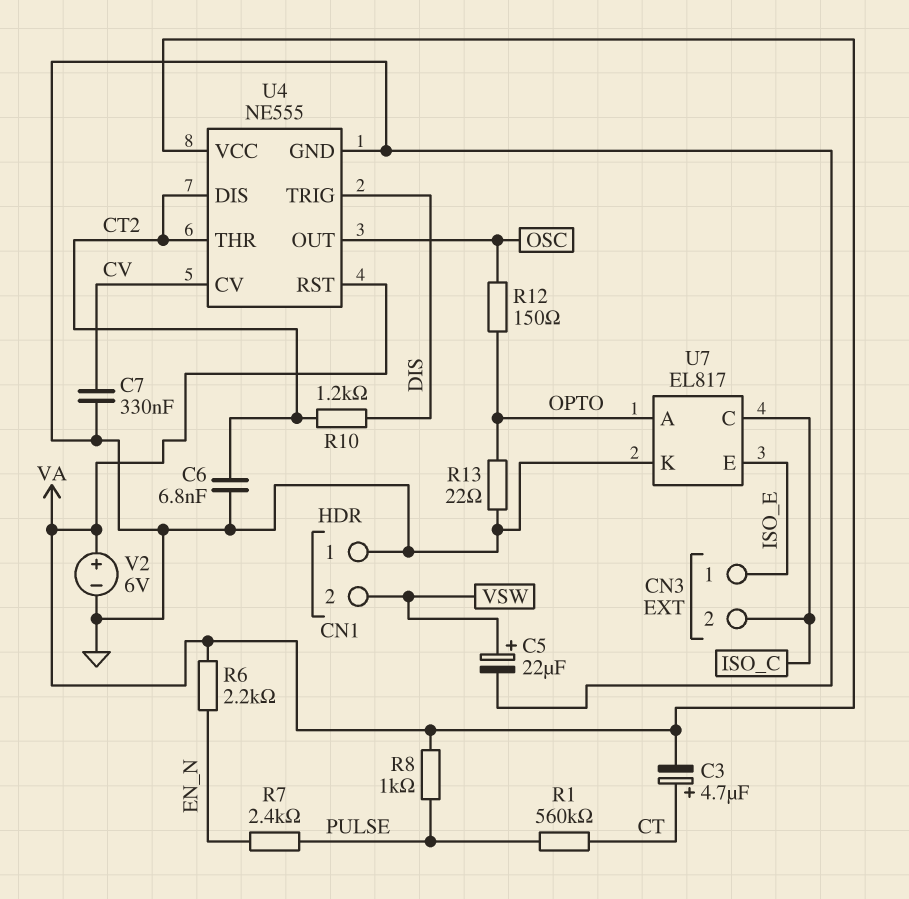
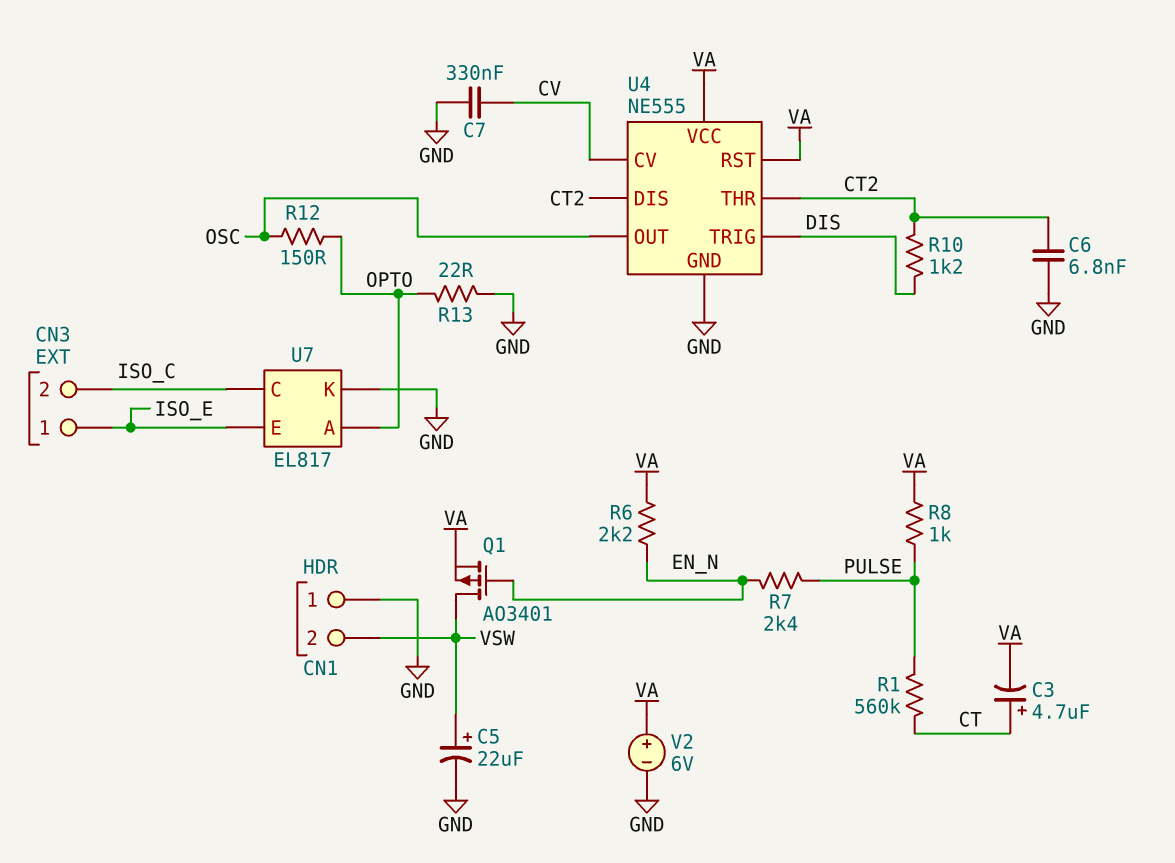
Q1: none -> PMOS AO3401 (G EN_N, D VSW, S VA)

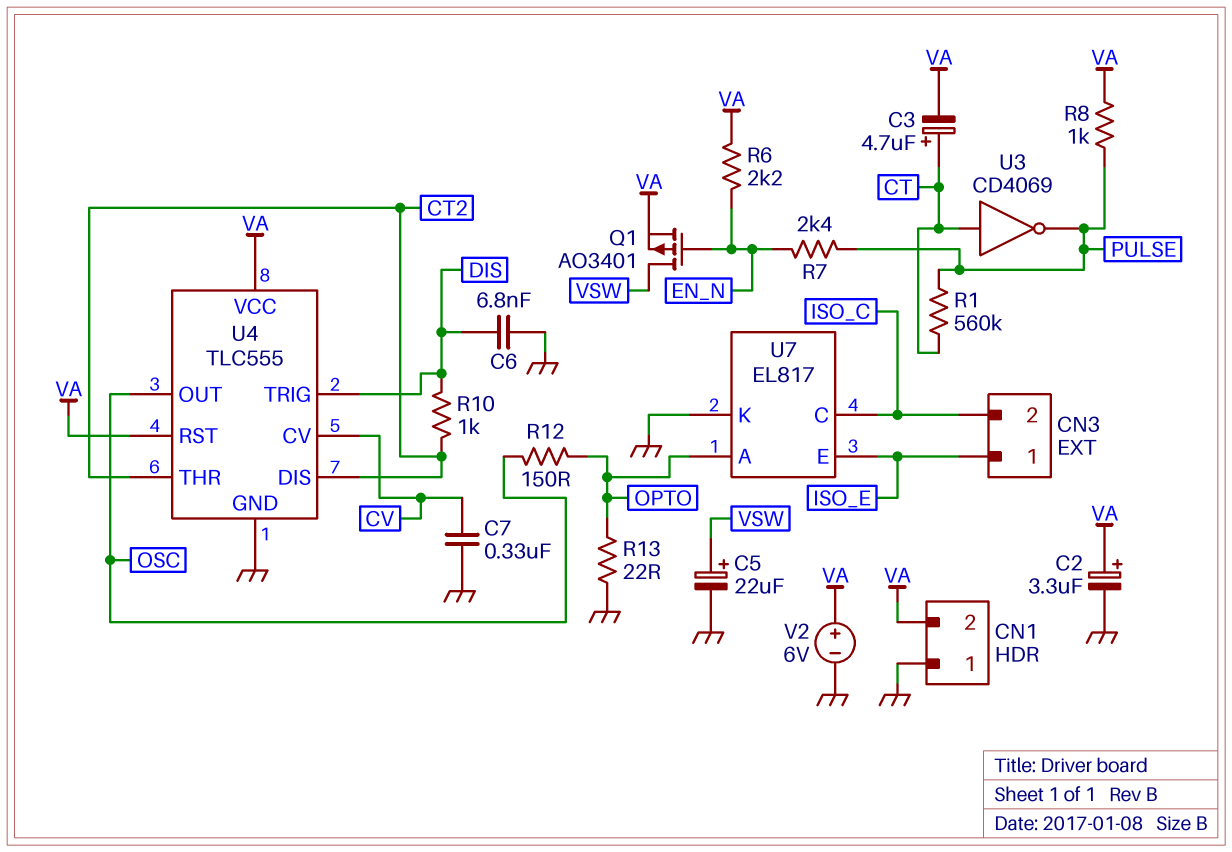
C2: none -> 3.3uF (plus VA, minus GND)
C6: 6.8nF (CT2, GND) -> 6.8nF (DIS, GND)
CN1 pin 2: VSW -> VA
R10: 1.2k (CT2, DIS) -> 1k (CT2, DIS)
U3: none -> NOT CD4069 (in CT, out PULSE)
U4: NE555 -> TLC555

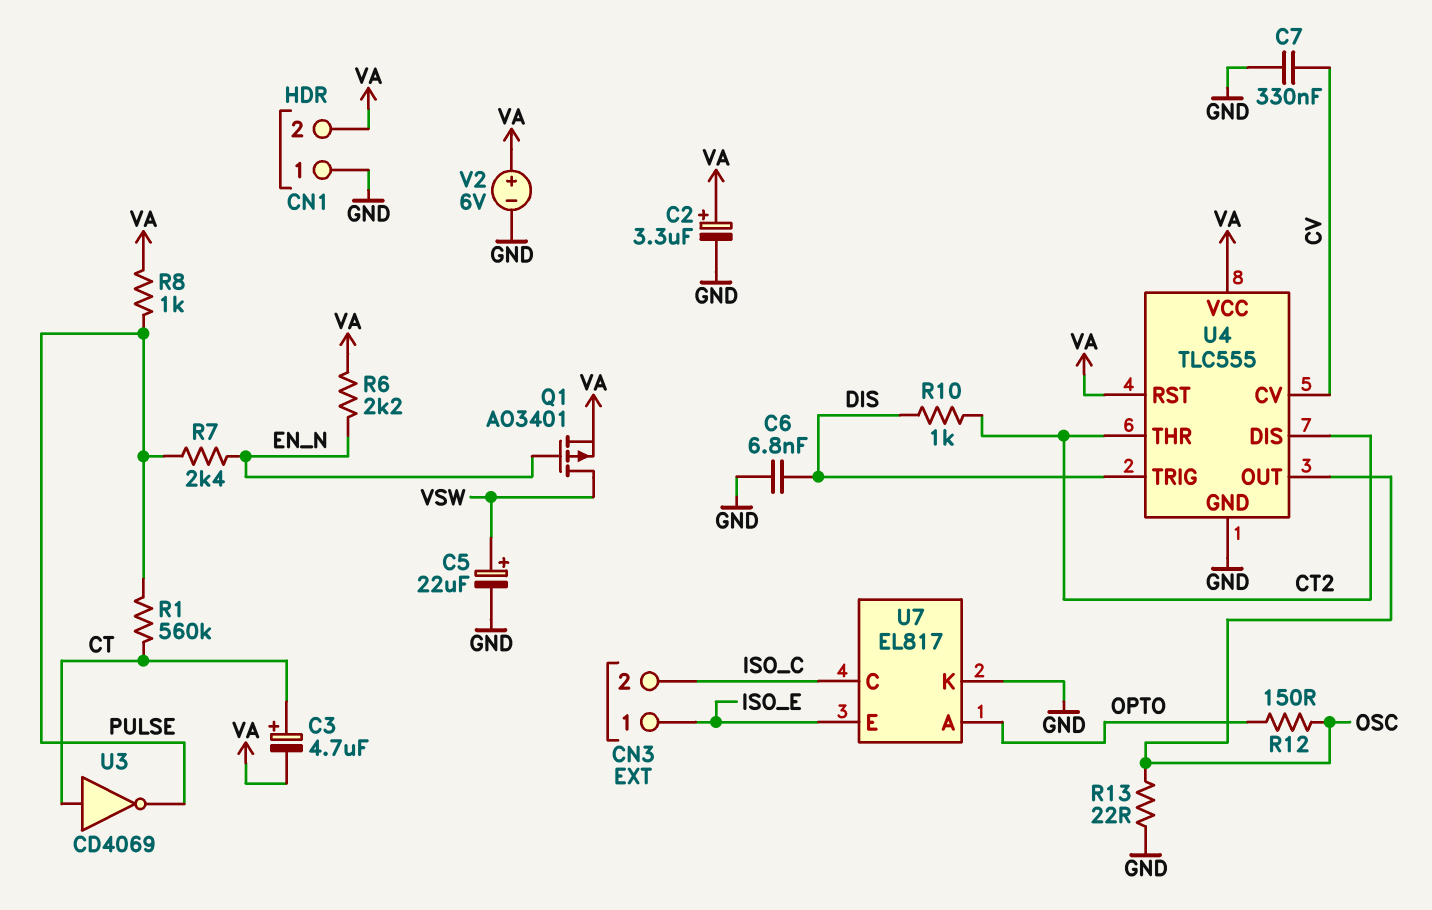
R13: 22 (GND, OPTO) -> 22 (GND, OSC)

